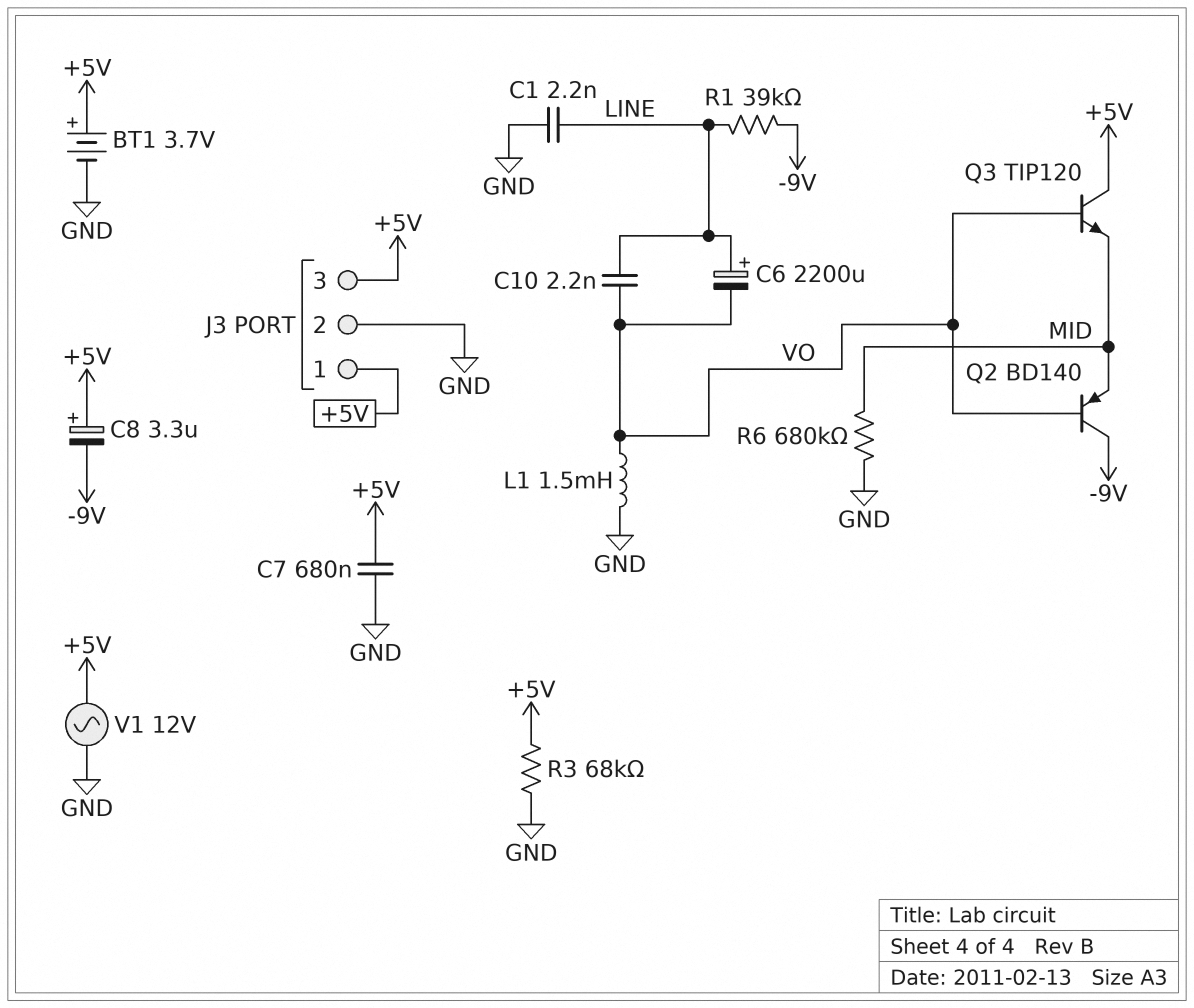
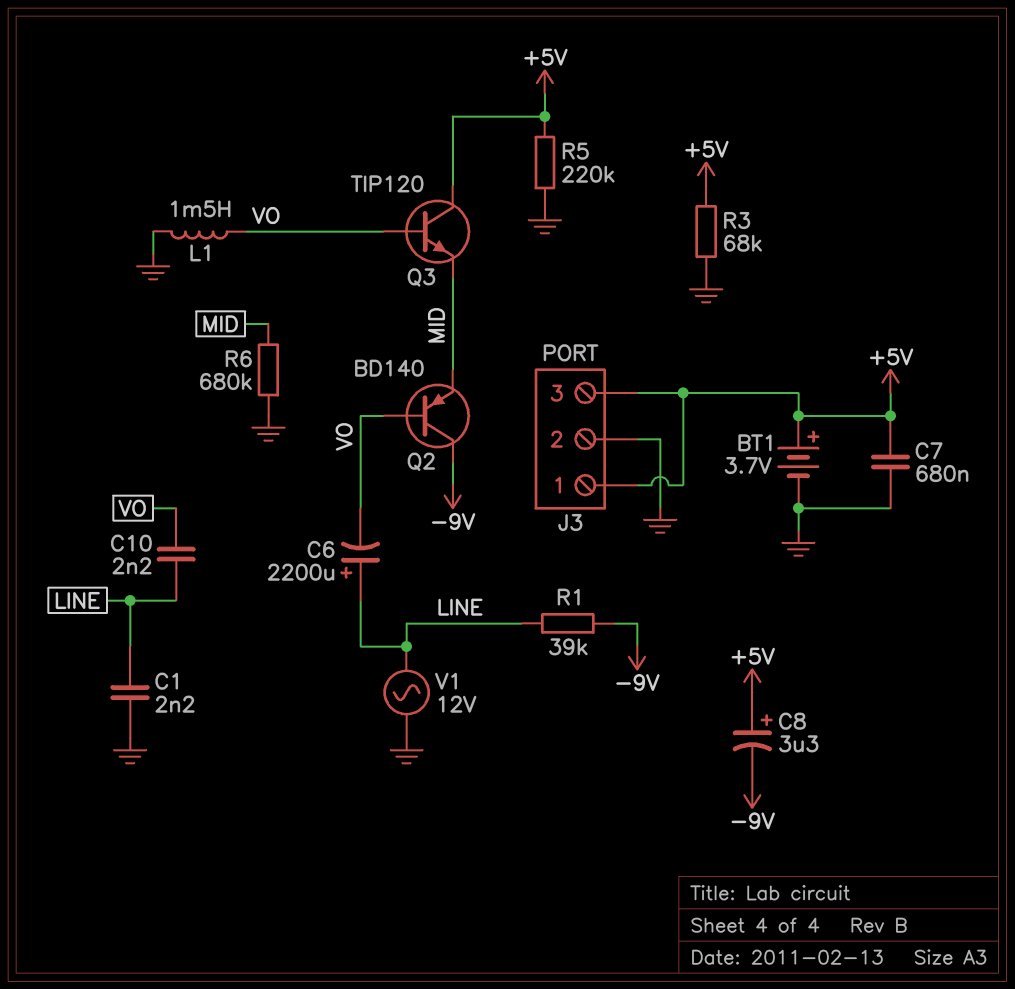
R5: none -> 220k (+5V, GND)
V1: AC 12V (+5V, GND) -> AC 12V (GND, LINE)

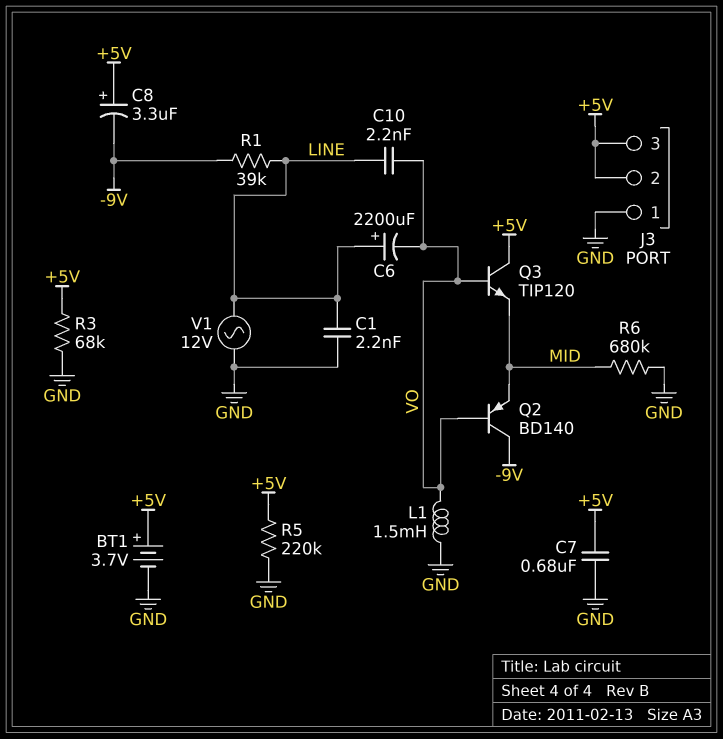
J3 pin 1: +5V -> GND
J3 pin 2: GND -> +5V

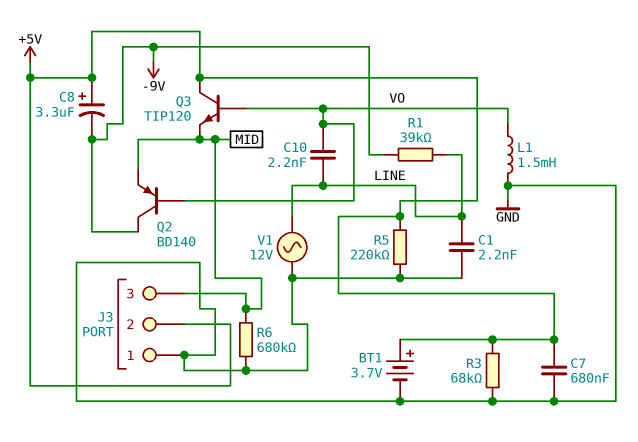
C6: 2200uF (plus LINE, minus VO) -> none
J3 pin 3: +5V -> MID

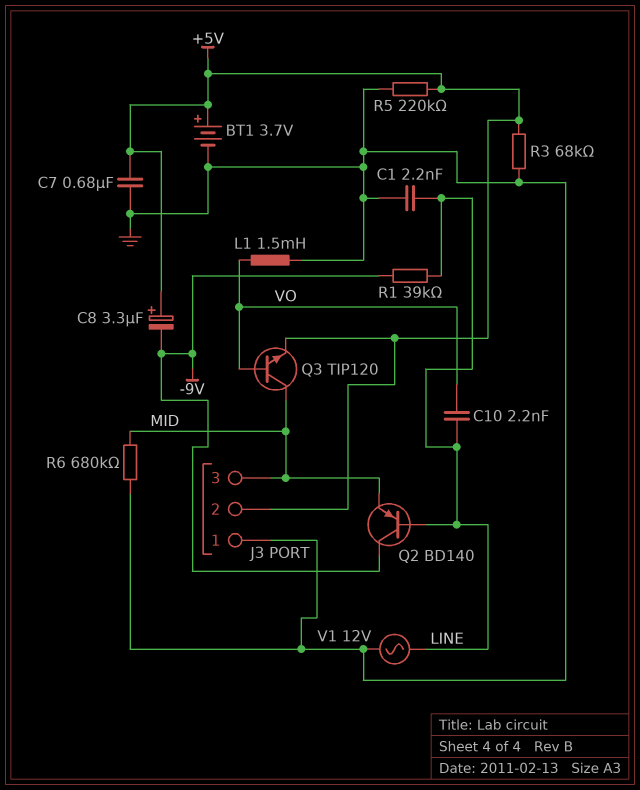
Q2: PNP BD140 (B VO, C -9V, E MID) -> PNP BD140 (B LINE, C -9V, E MID)
Q3: NPN TIP120 (B VO, C +5V, E MID) -> NPN TIP120 (B VO, C MID, E +5V)

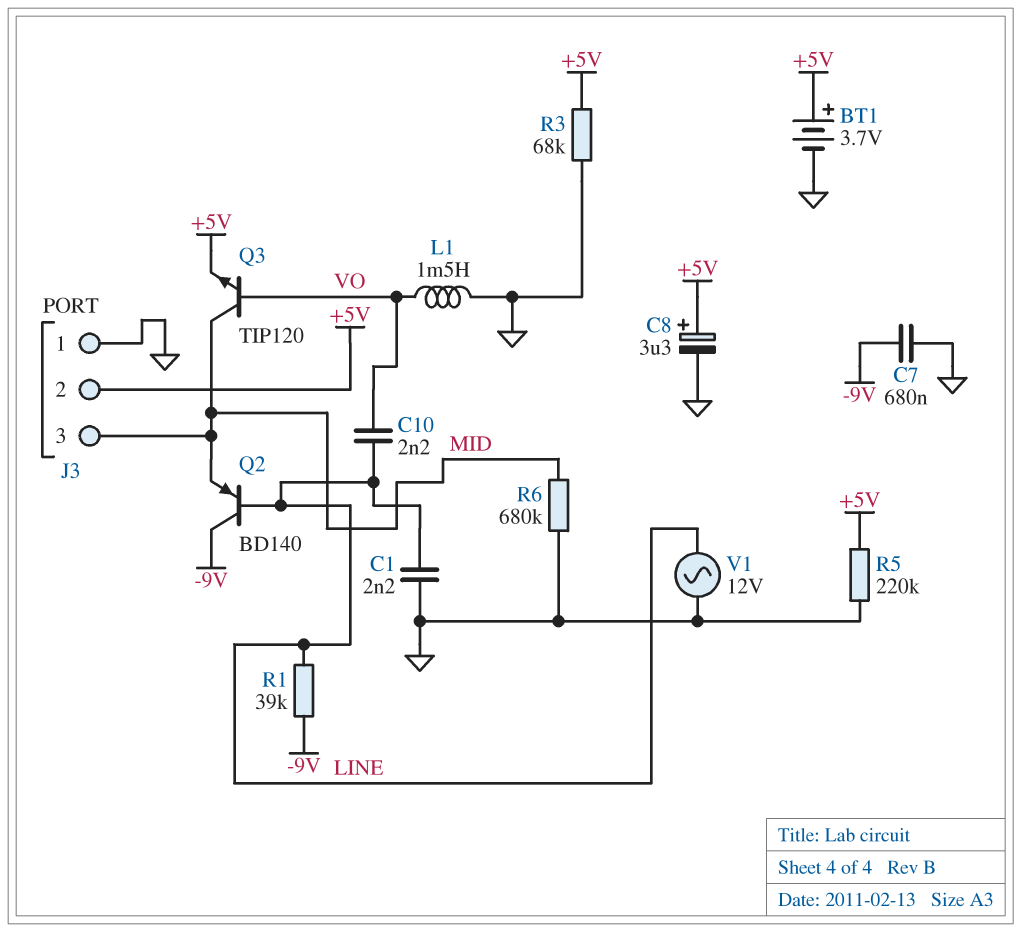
C7: 680nF (+5V, GND) -> 680nF (-9V, GND)
C8: 3.3uF (plus +5V, minus -9V) -> 3.3uF (plus +5V, minus GND)

